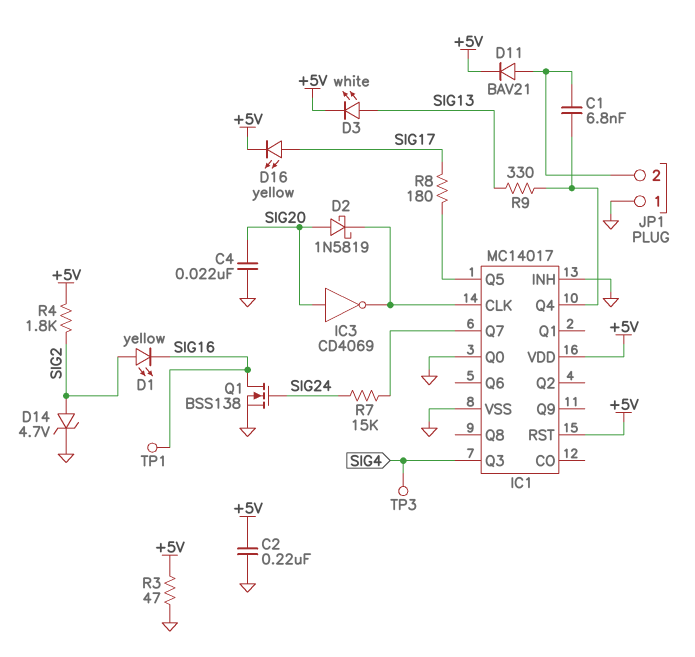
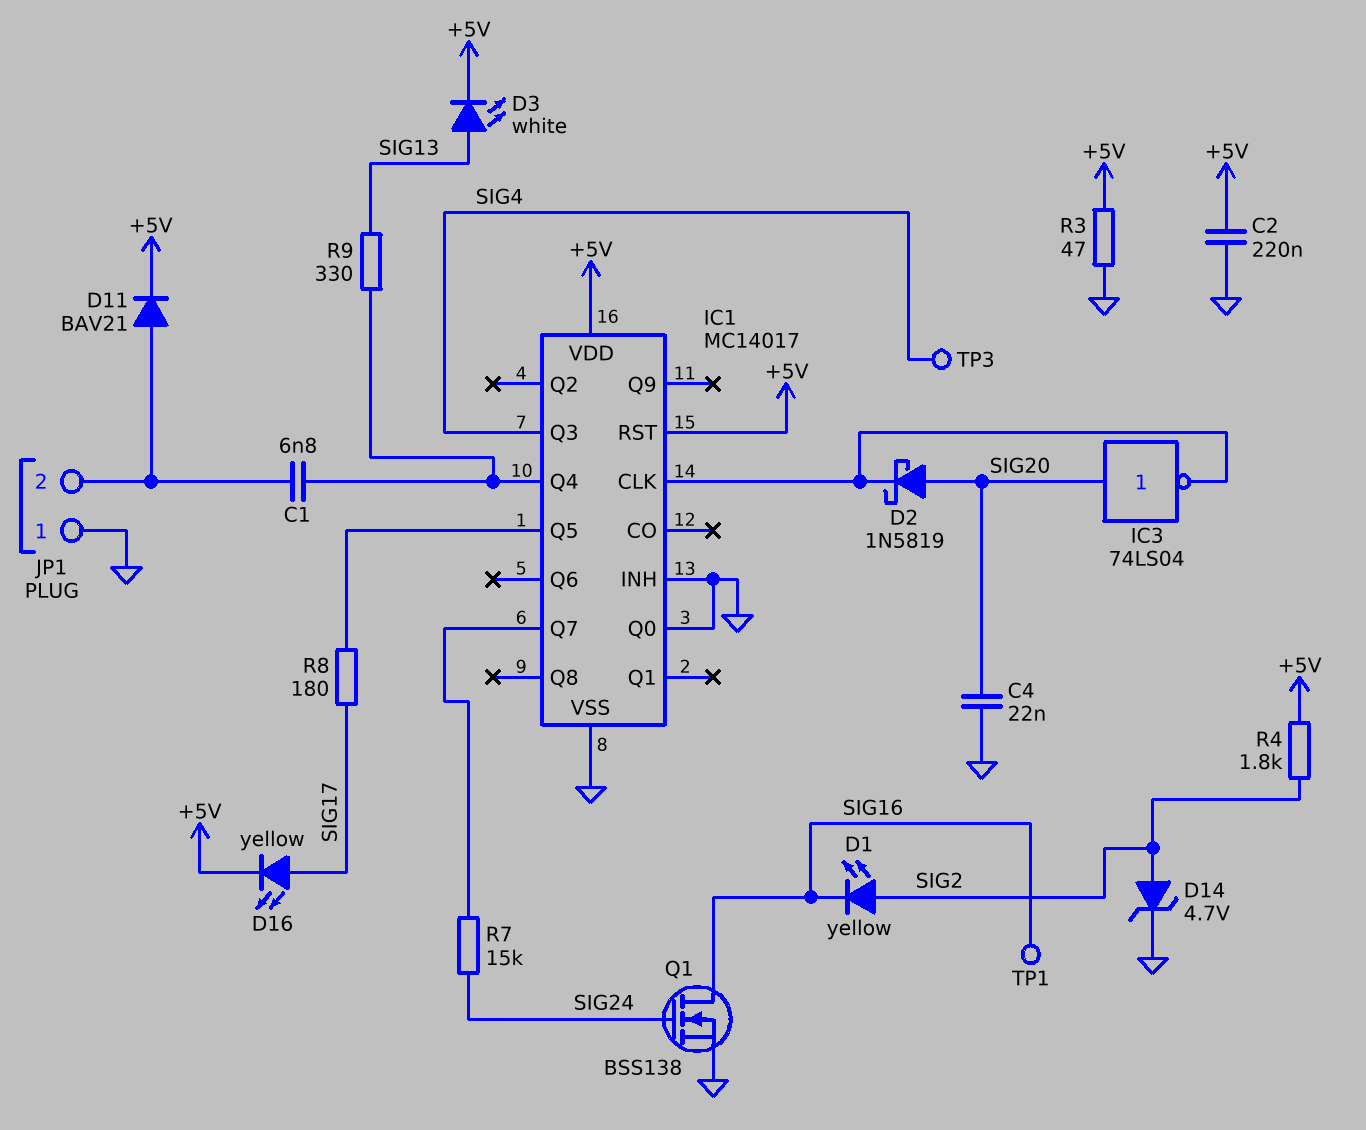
IC3: NOT CD4069 (in SIG20, out IC1/CLK) -> NOT 74LS04 (in SIG20, out IC1/CLK)

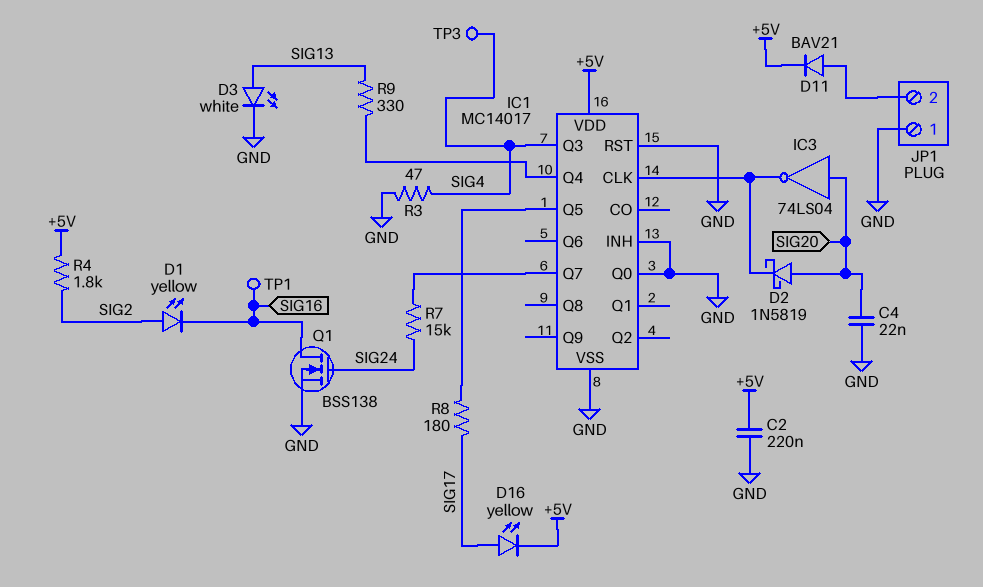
C1: 6.8nF (IC1/Q4, JP1/2) -> none
D3: LED white (A SIG13, K +5V) -> LED white (A SIG13, K GND)
D14: zener 4.7V (A SIG2, K GND) -> none
IC1 pin RST: +5V -> GND
R3: 47 (+5V, GND) -> 47 (GND, SIG4)

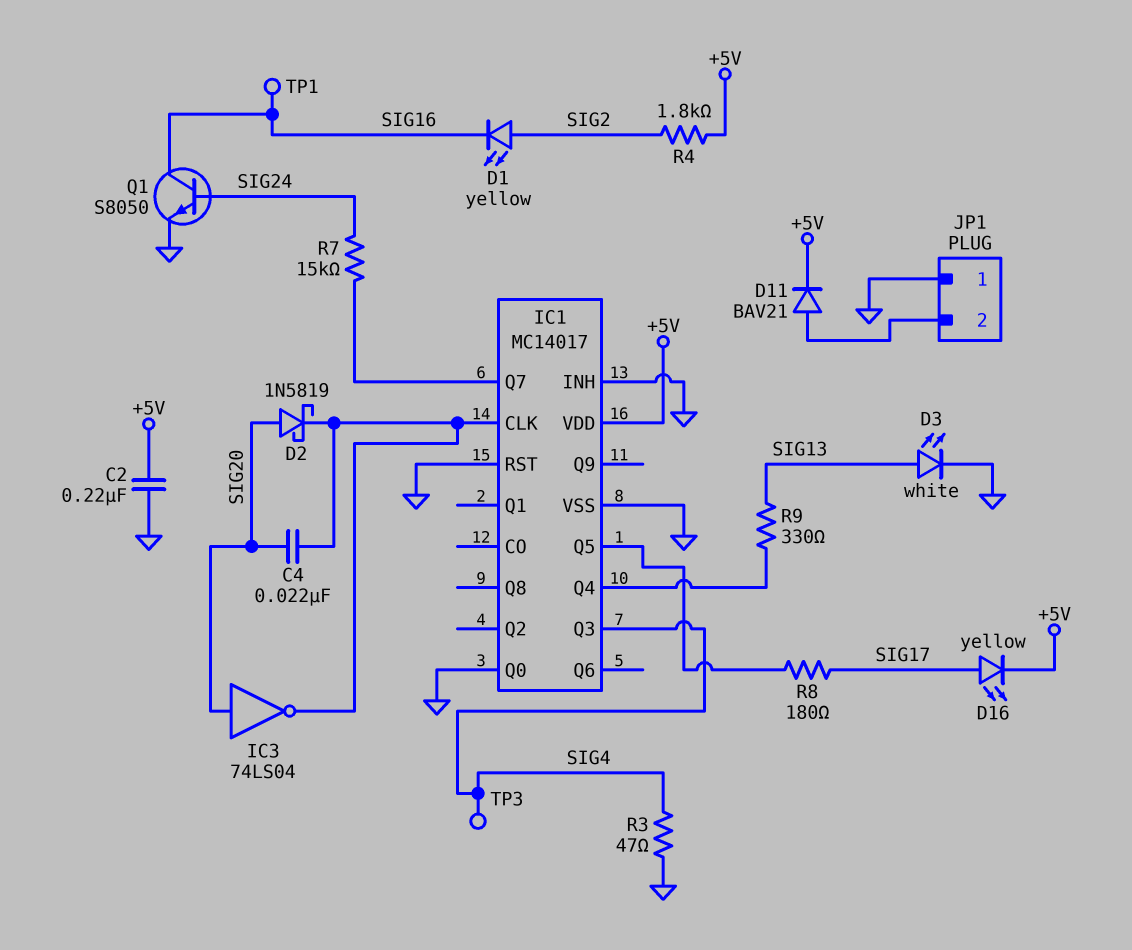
C4: 22nF (GND, SIG20) -> 22nF (IC1/CLK, SIG20)
Q1: NMOS BSS138 (G SIG24, D SIG16, S GND) -> NPN S8050 (B SIG24, C SIG16, E GND)

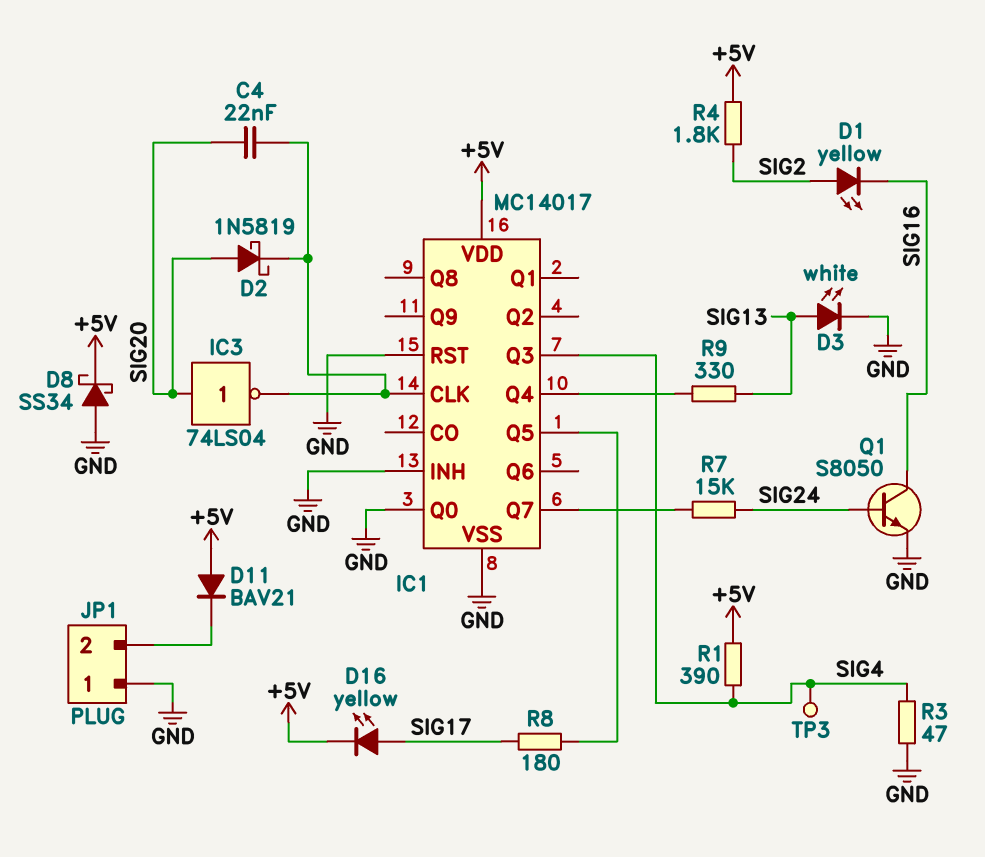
C2: 220nF (+5V, GND) -> none
D8: none -> schottky SS34 (A GND, K +5V)
D11: diode BAV21 (A JP1/2, K +5V) -> diode BAV21 (A +5V, K JP1/2)
R1: none -> 390 (+5V, SIG4)
TP1: test point (SIG16) -> none

